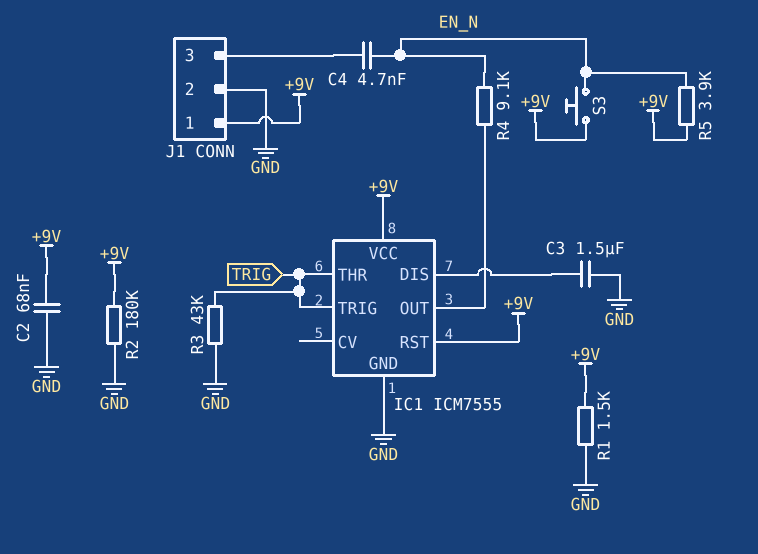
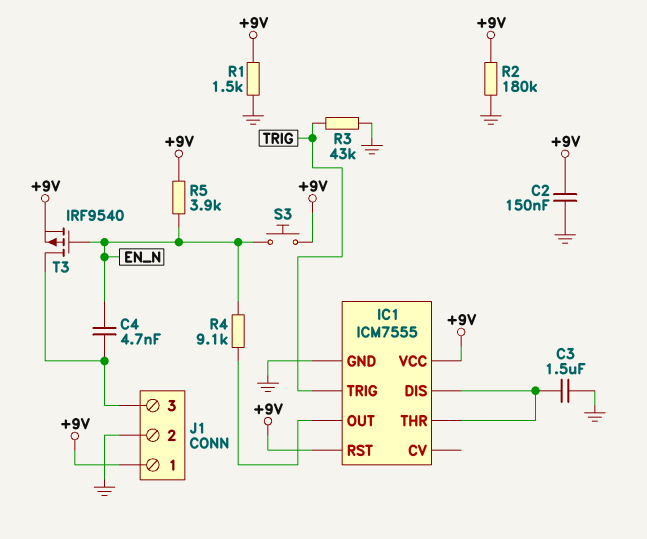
C2: 68nF (+9V, GND) -> 150nF (+9V, GND)
IC1 pin THR: TRIG -> IC1/DIS
T3: none -> PMOS IRF9540 (G EN_N, D J1/3, S +9V)

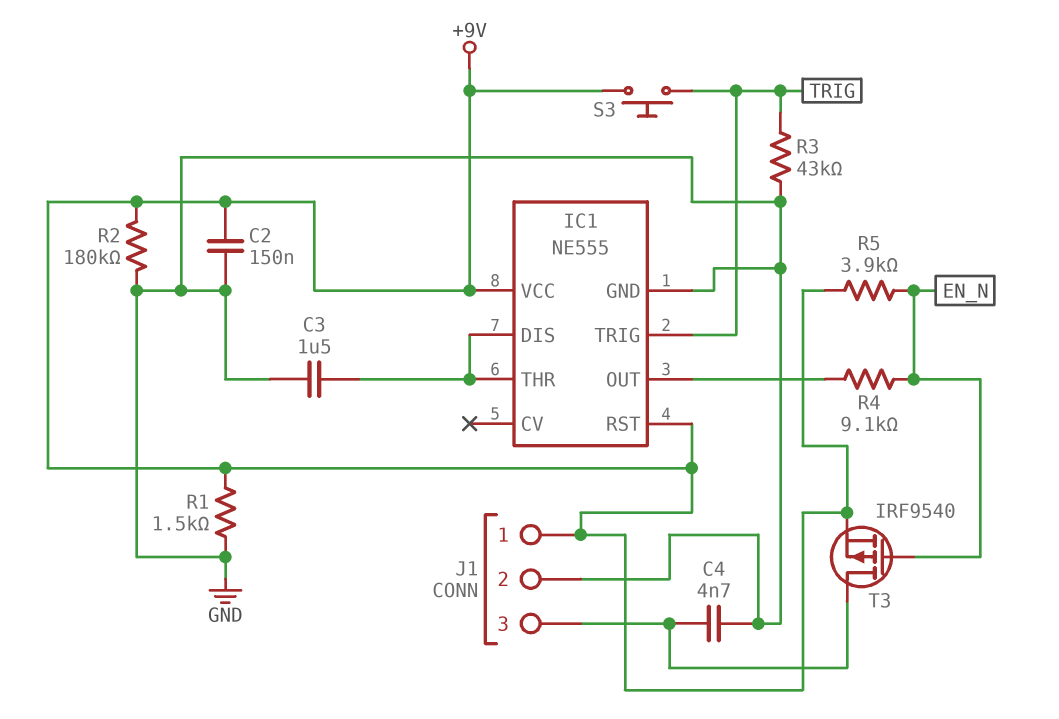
C4: 4.7nF (EN_N, J1/3) -> 4.7nF (GND, J1/3)
IC1: ICM7555 -> NE555
S3: button (+9V, EN_N) -> button (+9V, TRIG)

